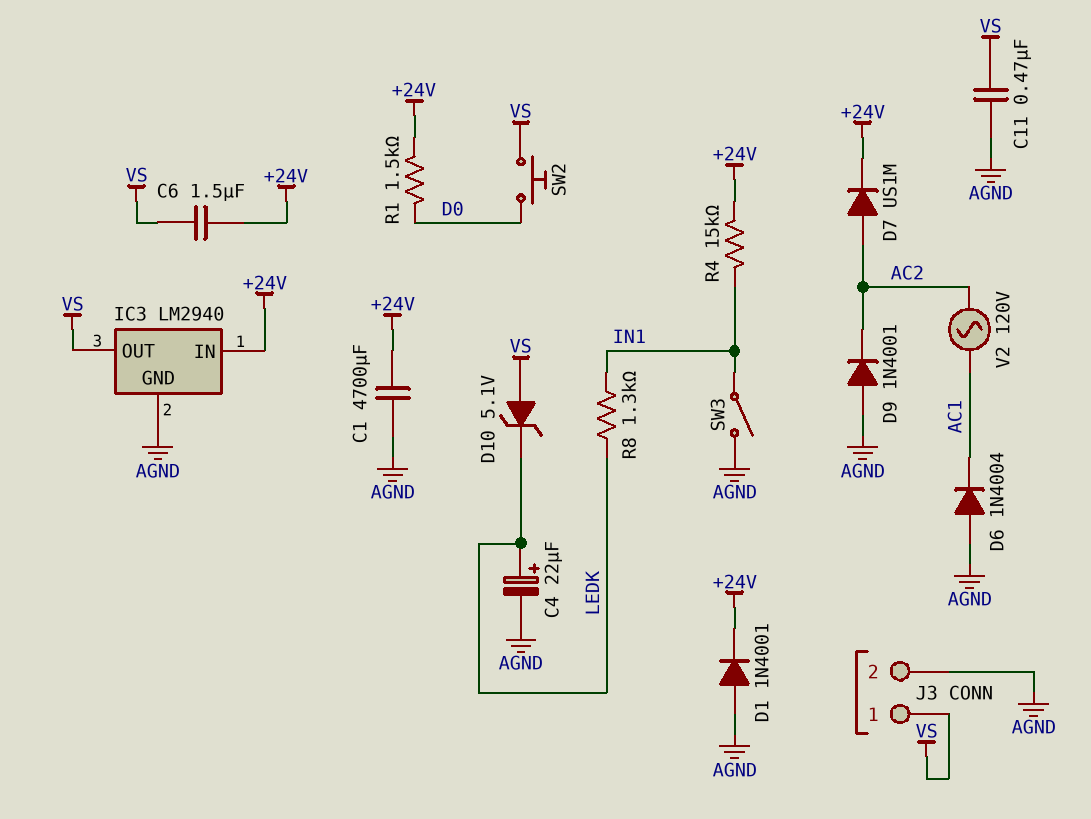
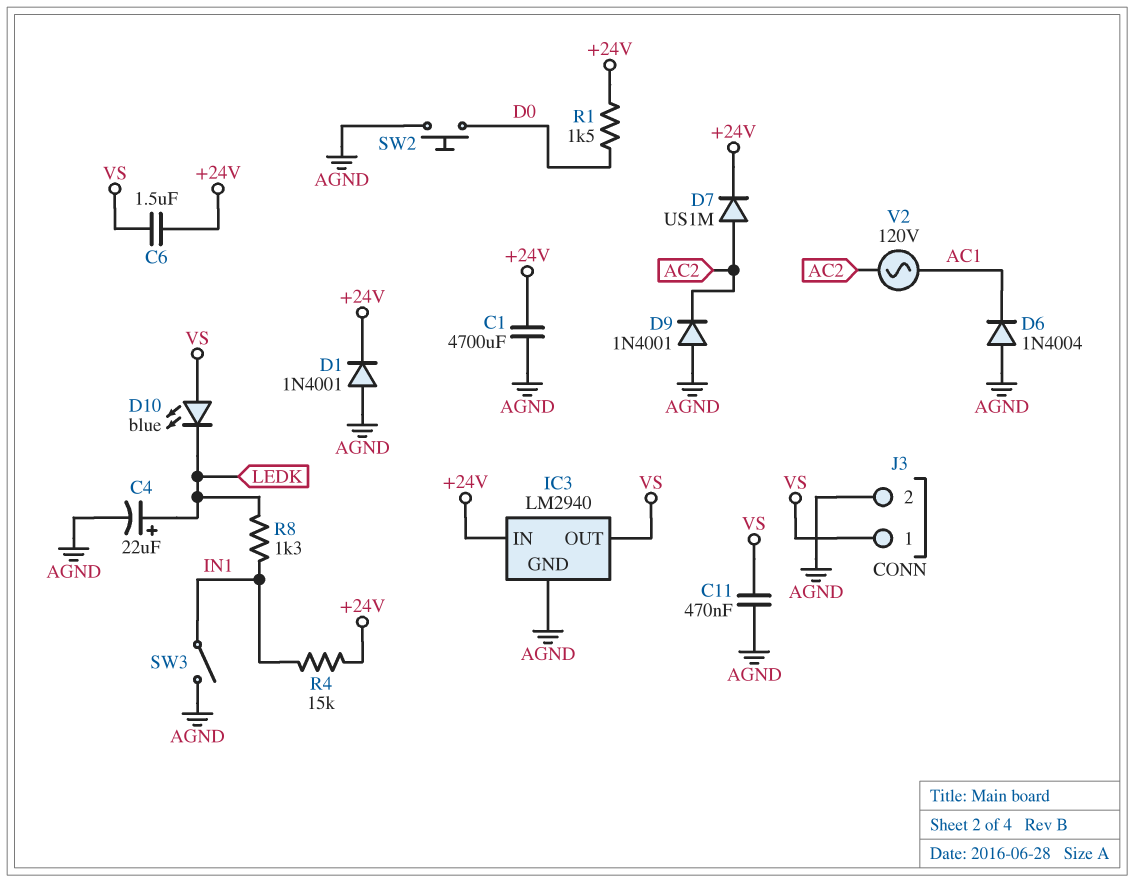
D10: zener 5.1V (A VS, K LEDK) -> LED blue (A VS, K LEDK)
SW2: button (D0, VS) -> button (AGND, D0)

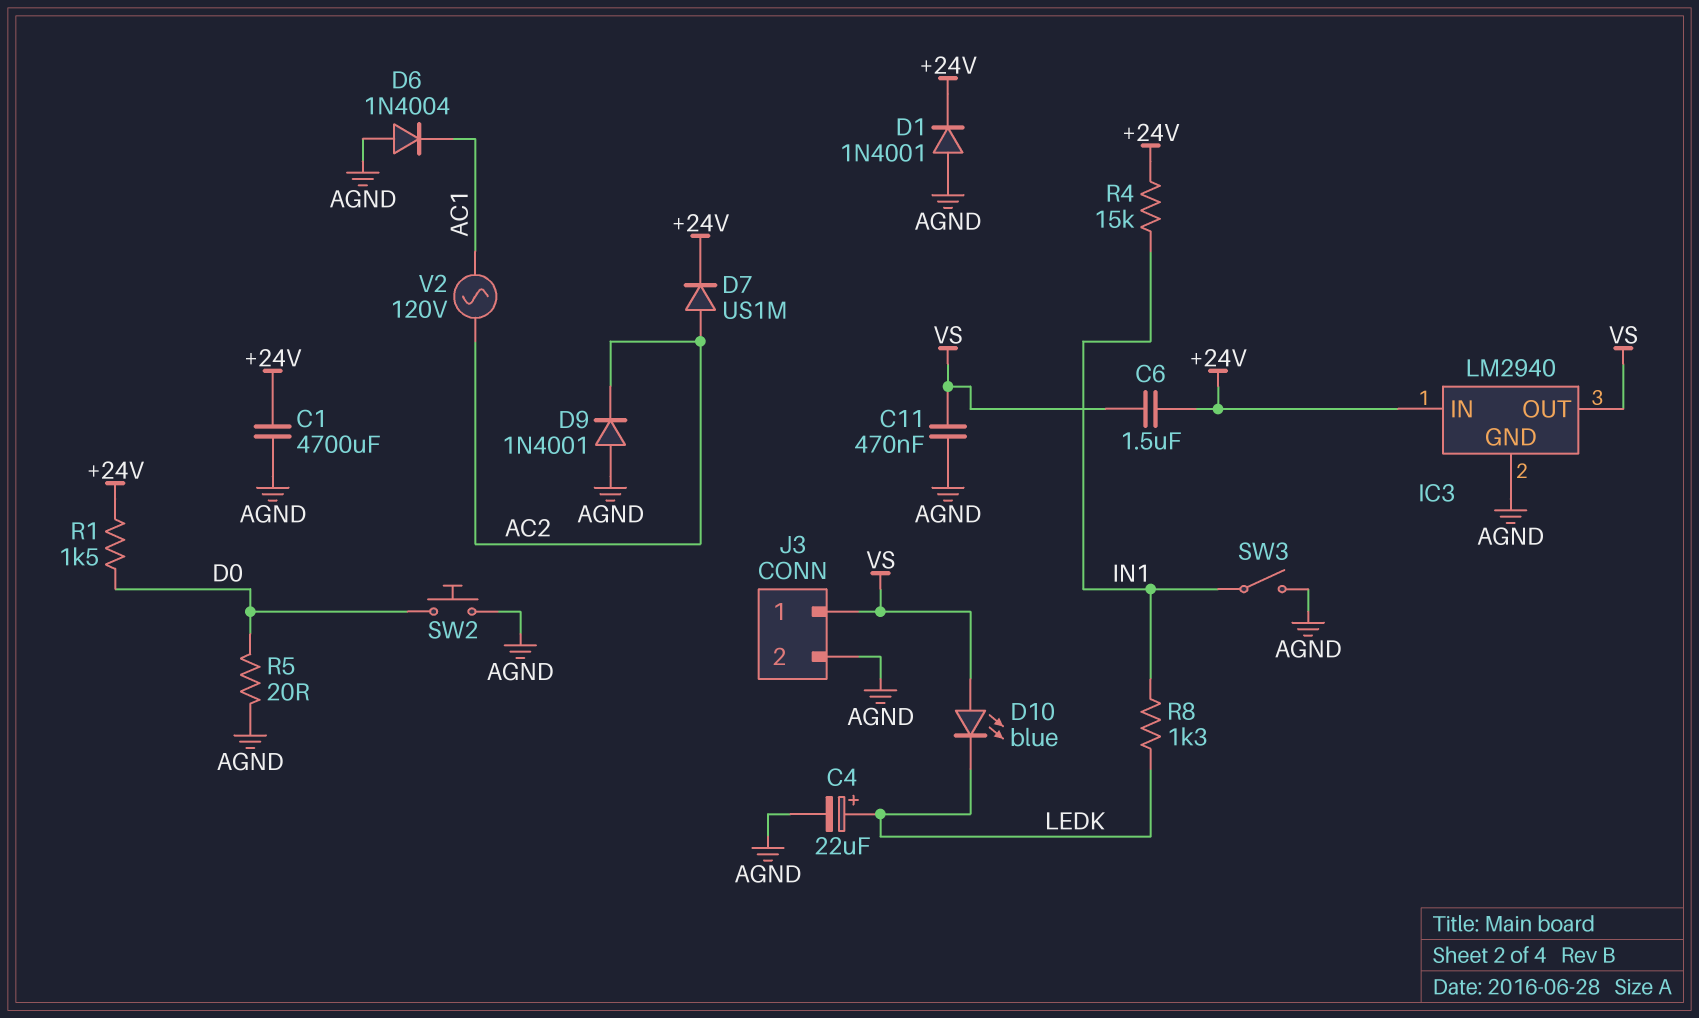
R5: none -> 20 (AGND, D0)

